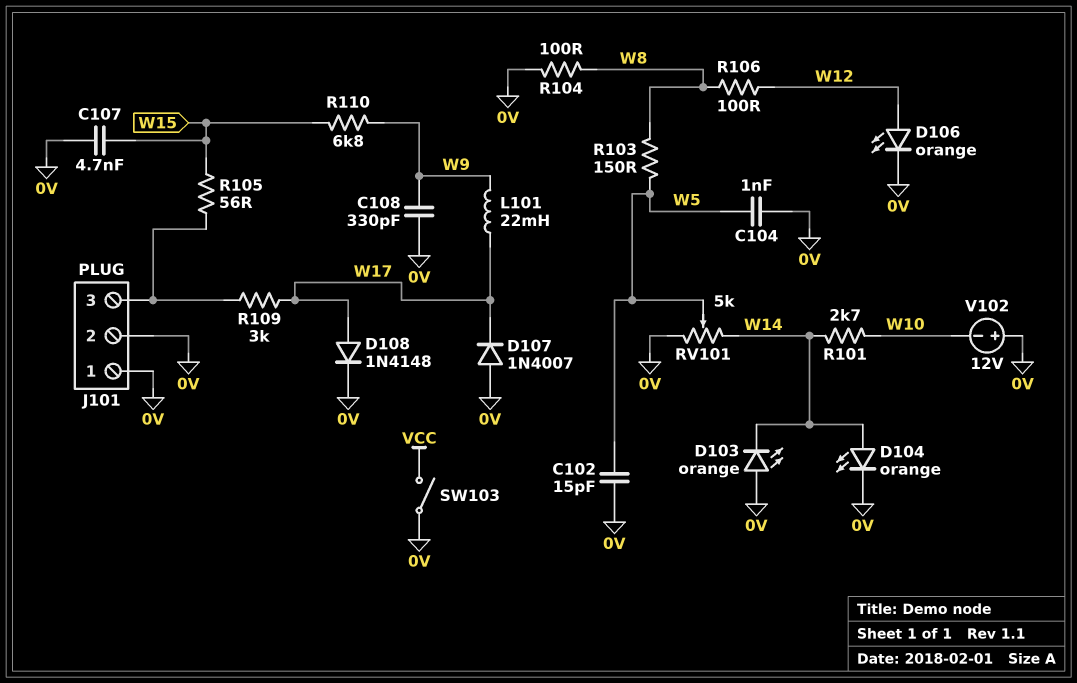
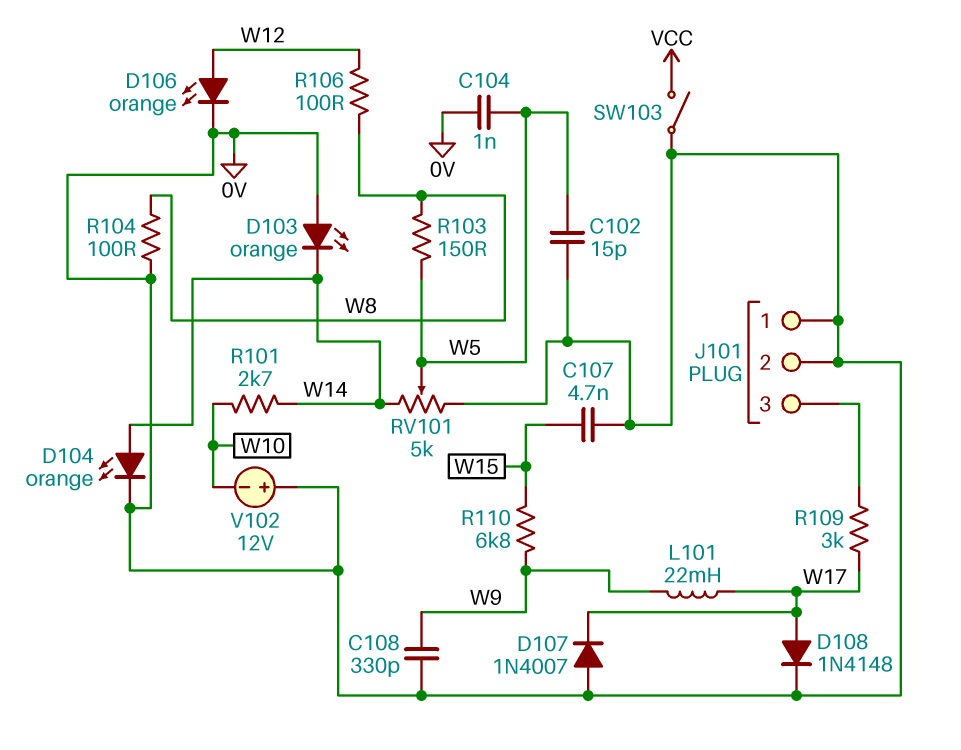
R105: 56 (J101/3, W15) -> none

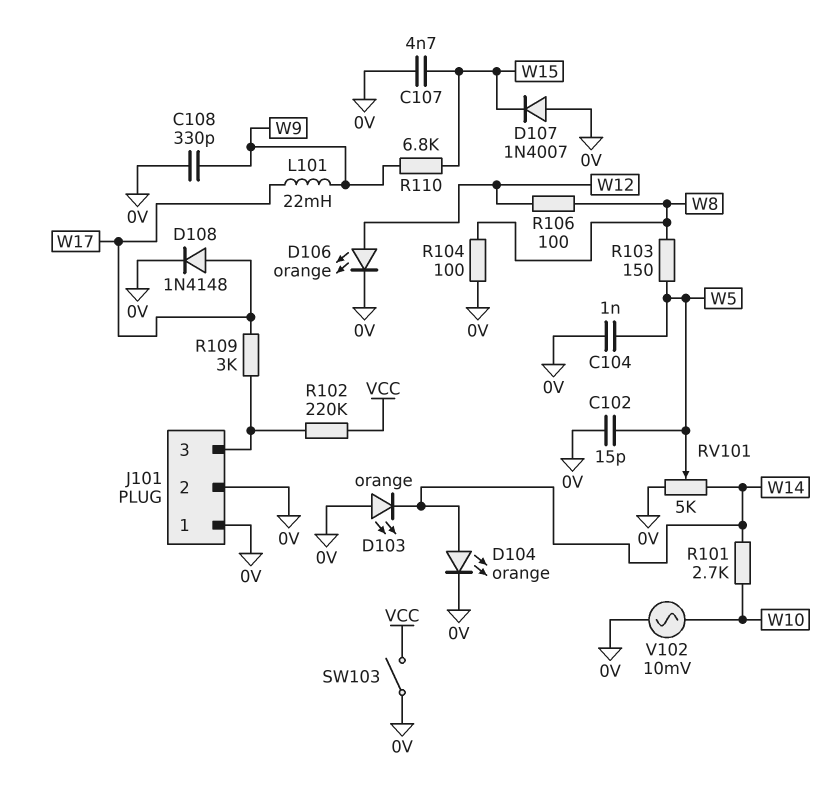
D107: diode 1N4007 (A 0V, K W17) -> diode 1N4007 (A 0V, K W15)
R102: none -> 220k (J101/3, VCC)
V102: 12V (plus 0V, minus W10) -> AC 10mV (0V, W10)

